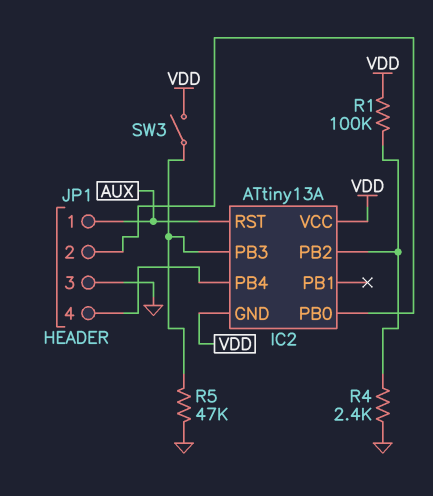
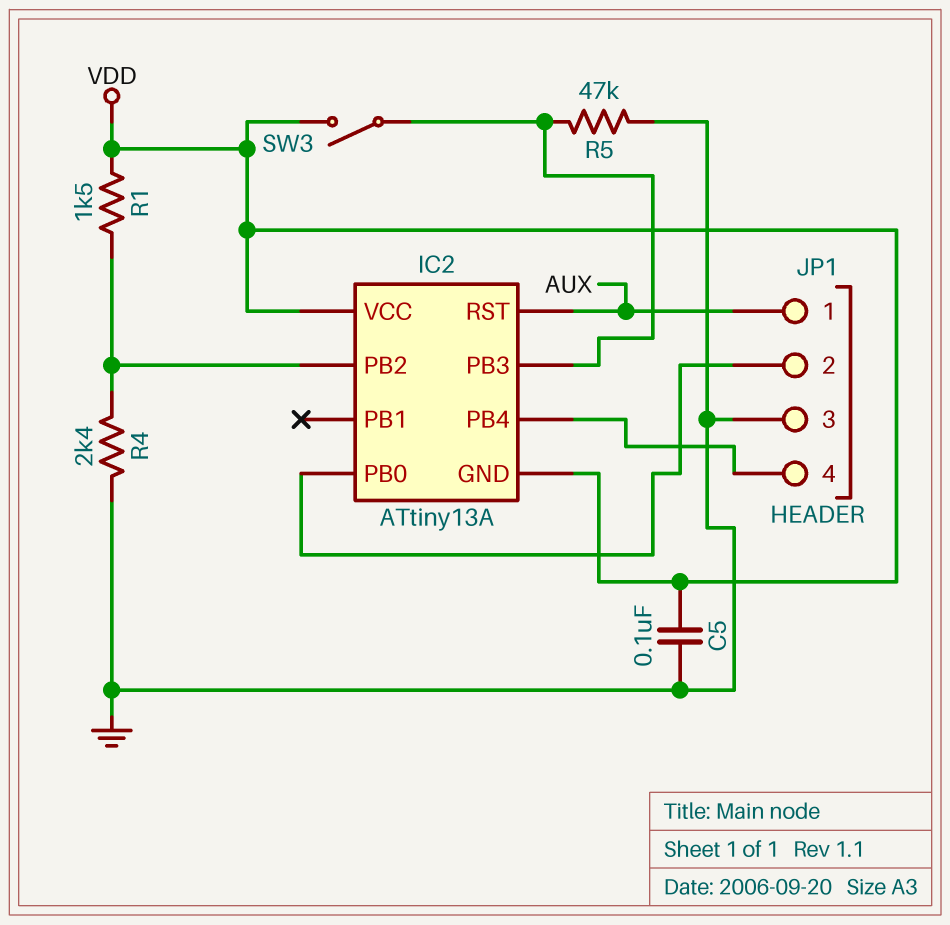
C5: none -> 100nF (GND, VDD)
R1: 100k (IC2/PB2, VDD) -> 1.5k (IC2/PB2, VDD)

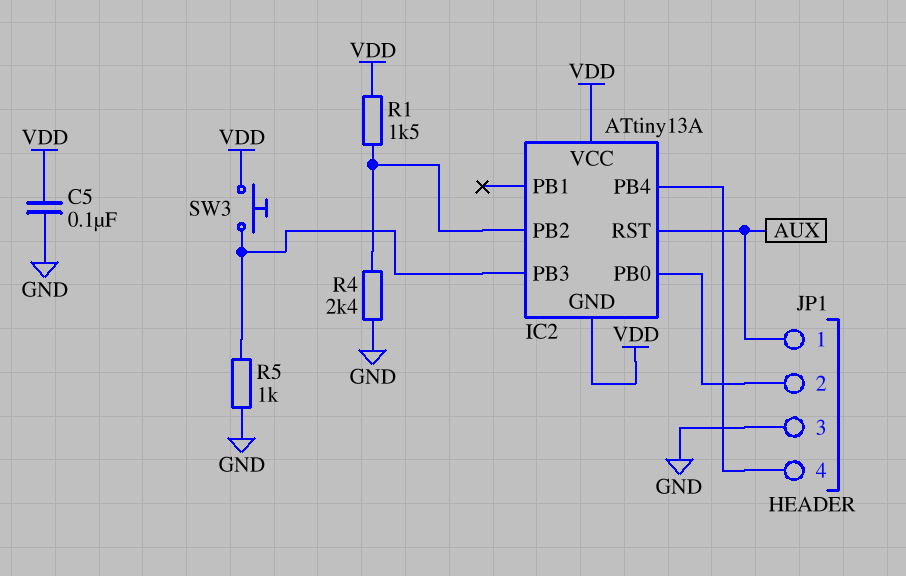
R5: 47k (GND, IC2/PB3) -> 1k (GND, IC2/PB3)
SW3: switch (IC2/PB3, VDD) -> button (IC2/PB3, VDD)

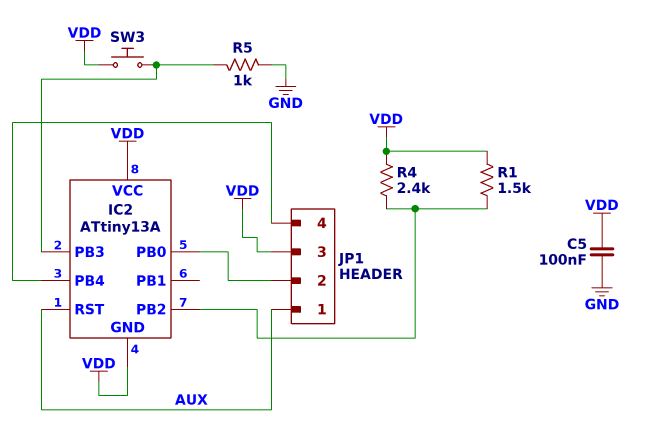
JP1 pin 3: GND -> VDD
R4: 2.4k (GND, IC2/PB2) -> 2.4k (IC2/PB2, VDD)

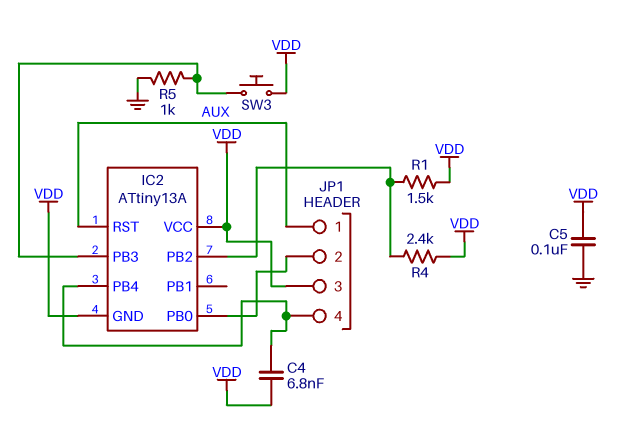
C4: none -> 6.8nF (IC2/PB4, VDD)

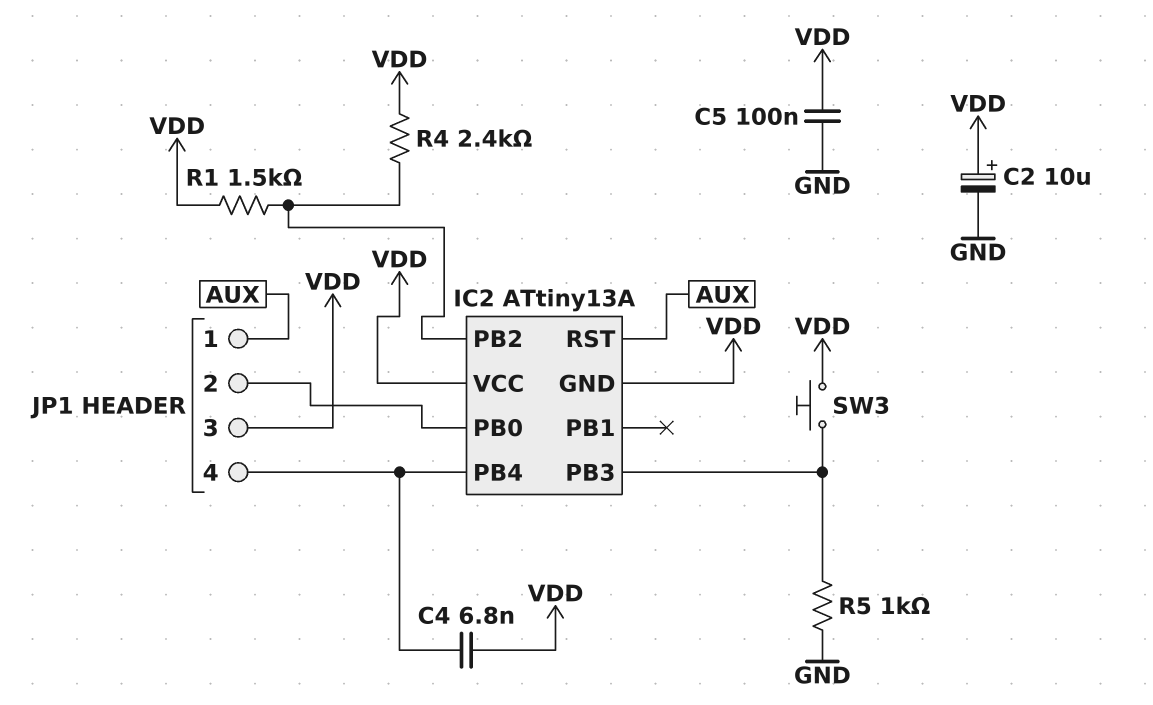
C2: none -> 10uF (plus VDD, minus GND)

